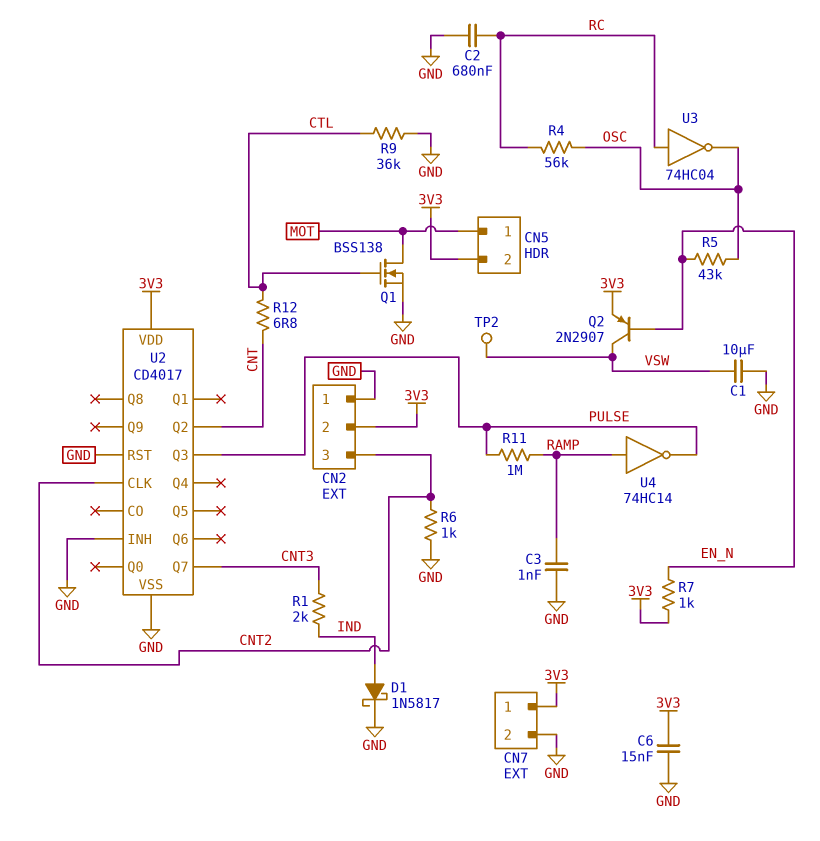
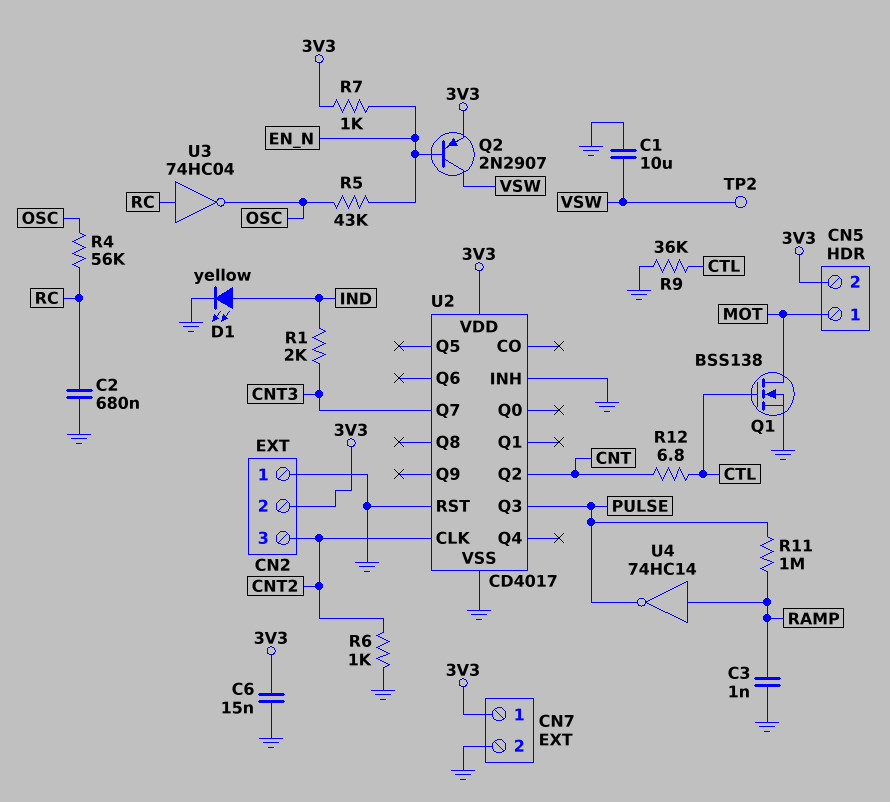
D1: schottky 1N5817 (A IND, K GND) -> LED yellow (A IND, K GND)

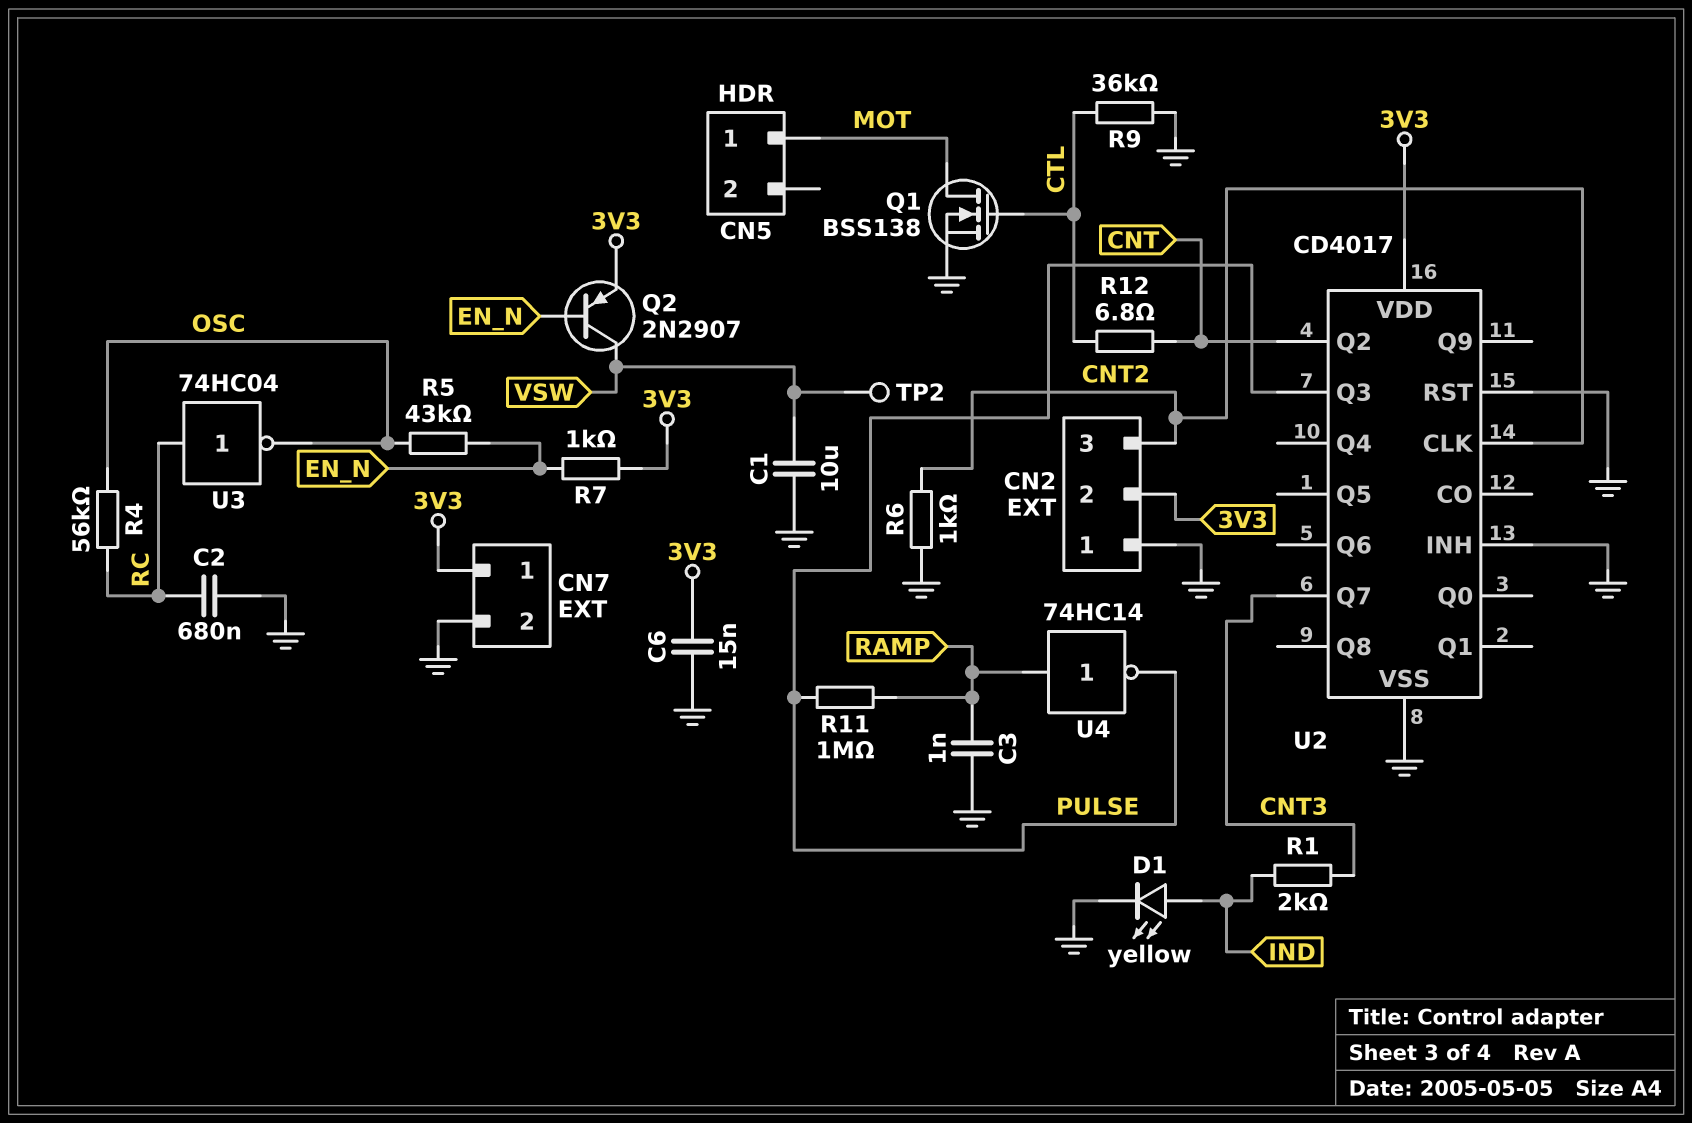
CN5 pin 2: 3V3 -> none

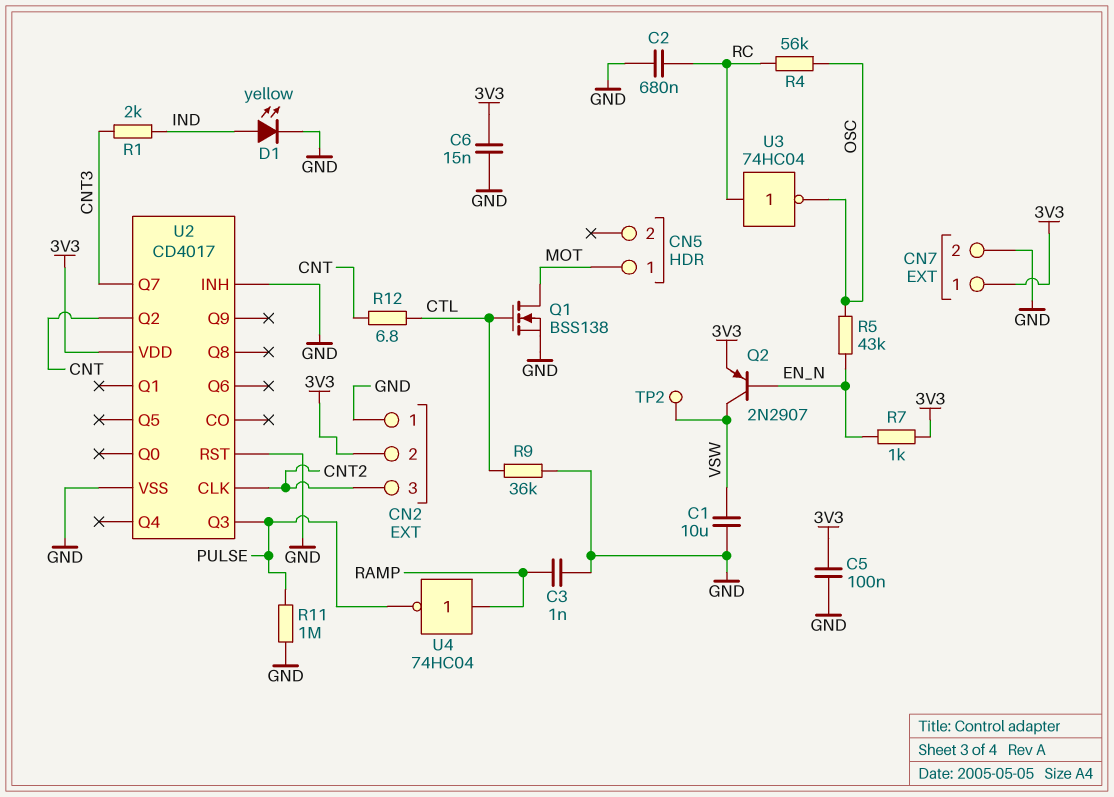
C5: none -> 100nF (3V3, GND)
R6: 1k (CNT2, GND) -> none
R11: 1M (PULSE, RAMP) -> 1M (GND, PULSE)
U4: NOT 74HC14 (in RAMP, out PULSE) -> NOT 74HC04 (in RAMP, out PULSE)

